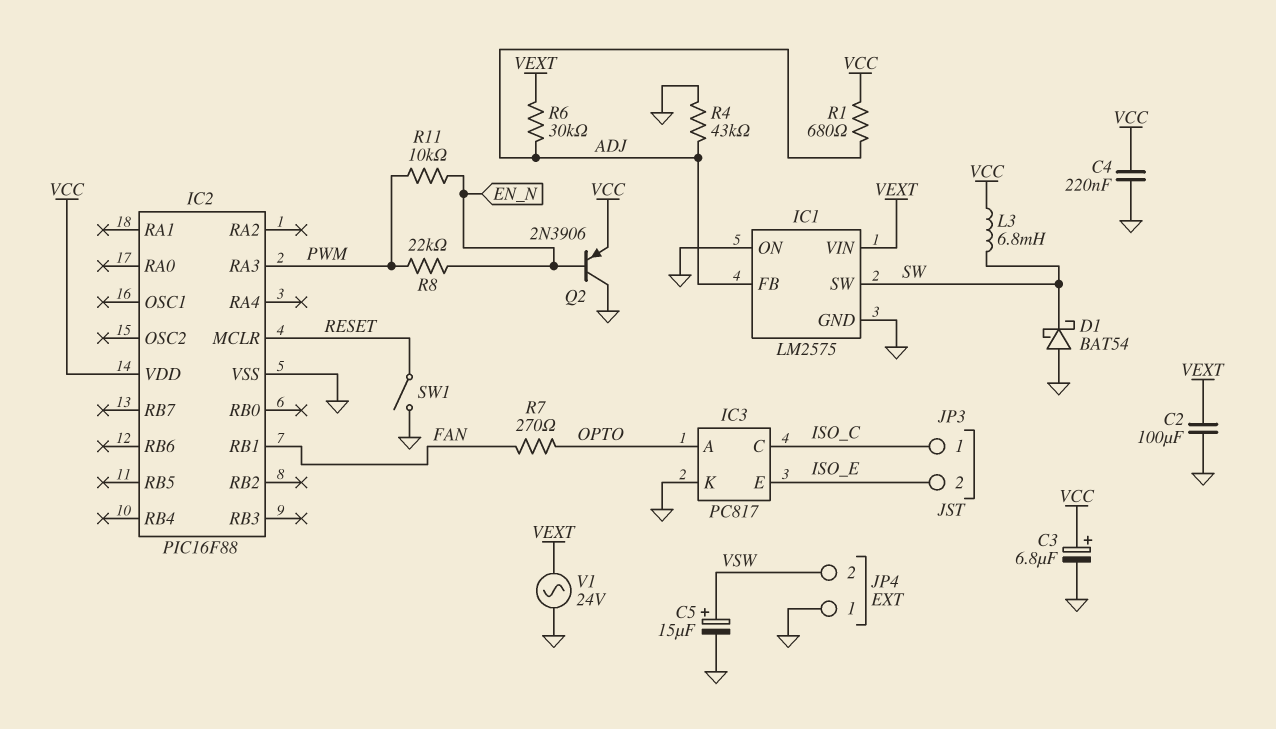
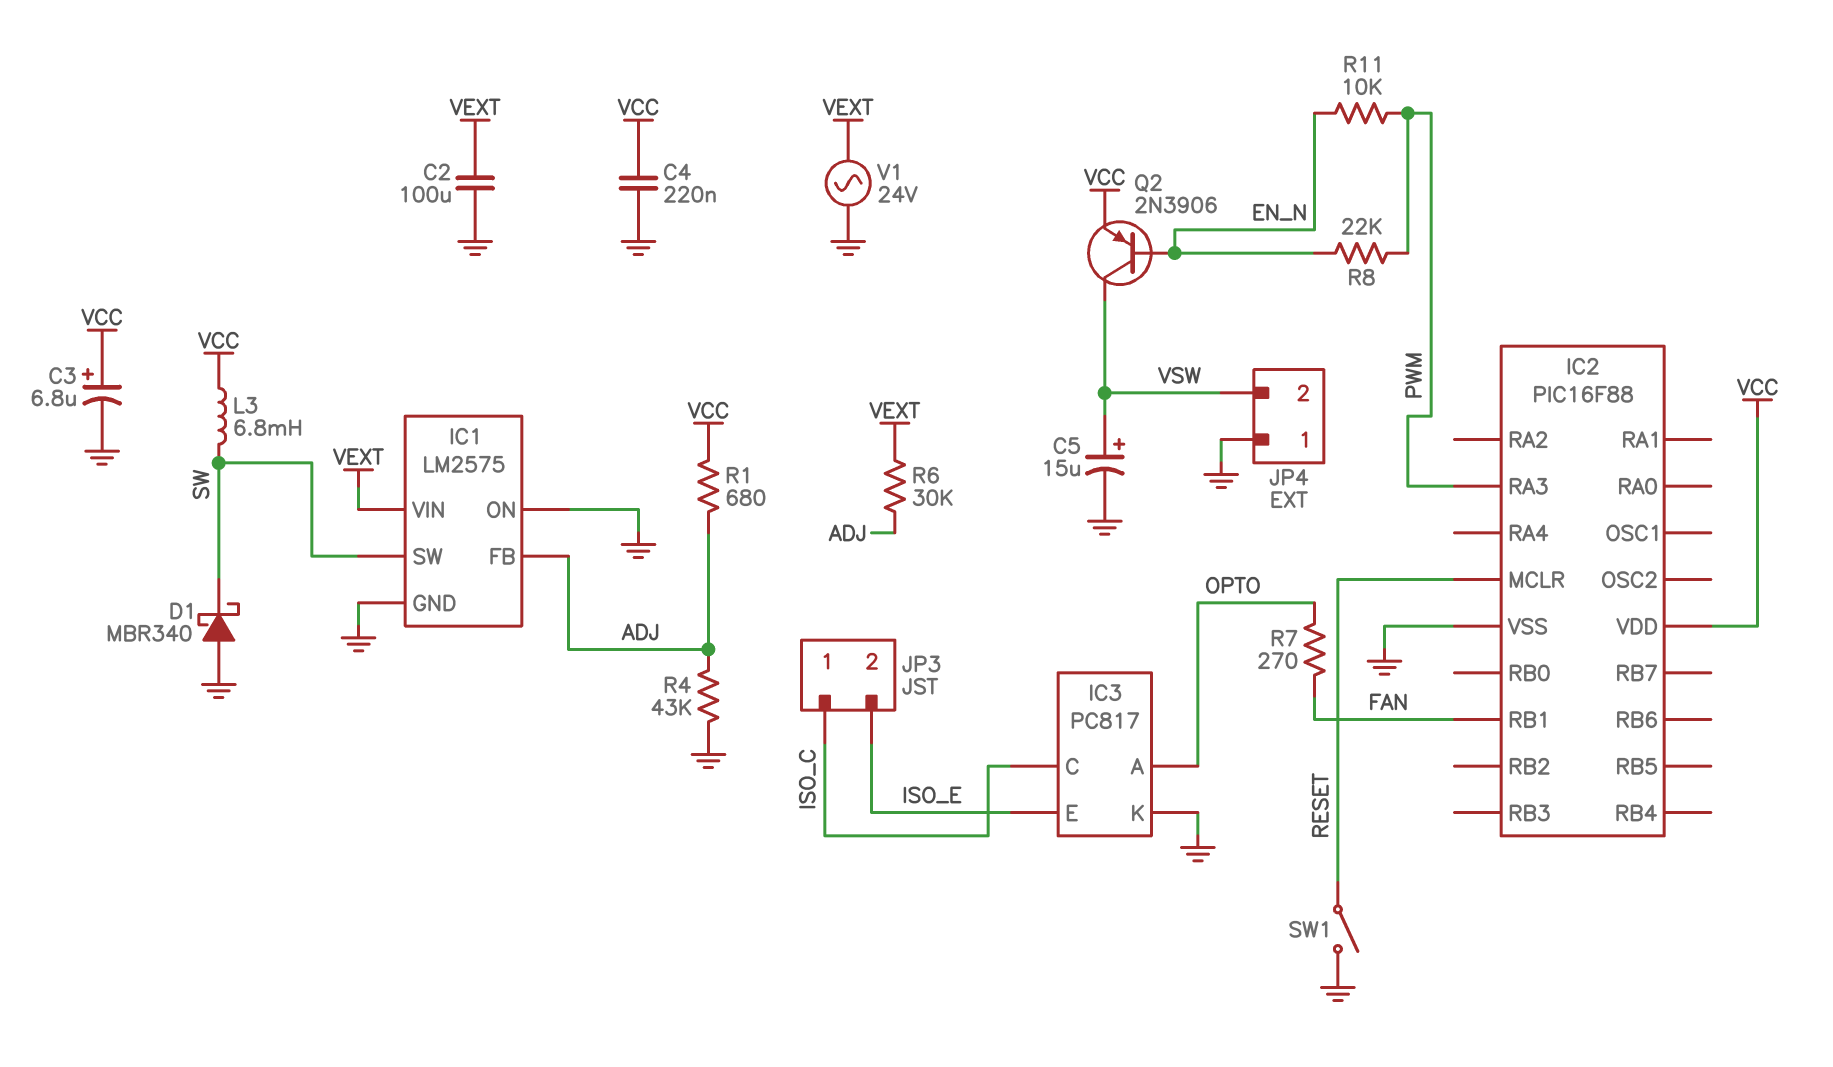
D1: schottky BAT54 (A GND, K SW) -> schottky MBR340 (A GND, K SW)
Q2: PNP 2N3906 (B EN_N, C GND, E VCC) -> PNP 2N3906 (B EN_N, C VSW, E VCC)

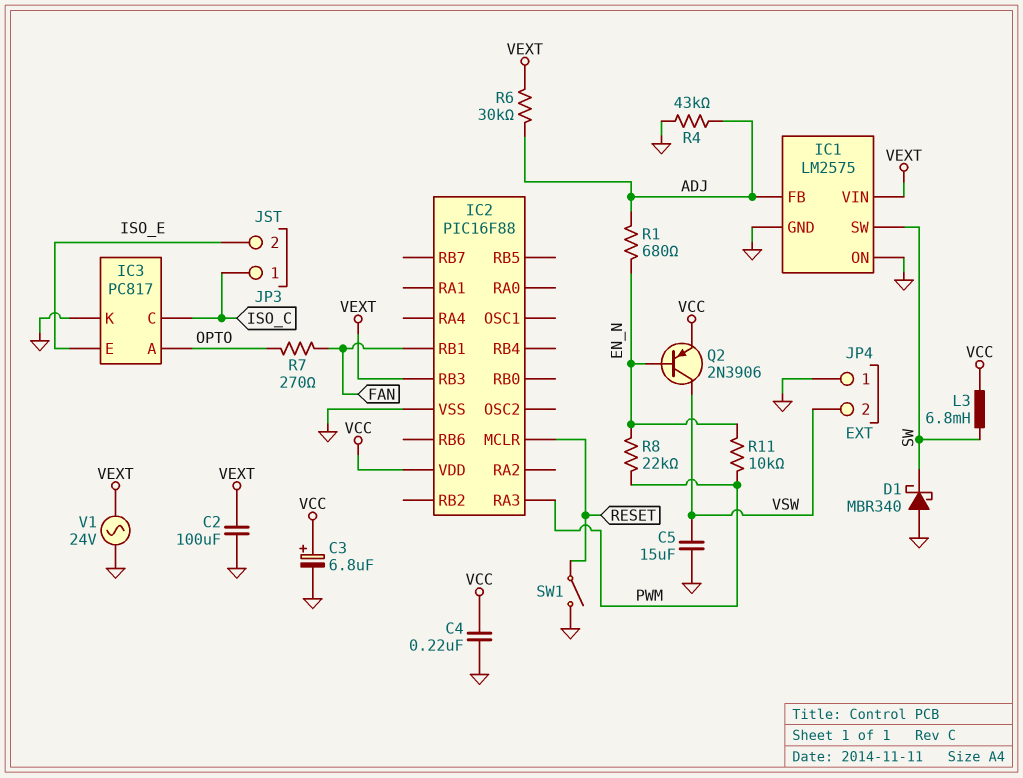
C5: 15uF (plus VSW, minus GND) -> 15uF (GND, VSW)
IC2 pin RB3: none -> VEXT
R1: 680 (ADJ, VCC) -> 680 (ADJ, EN_N)

